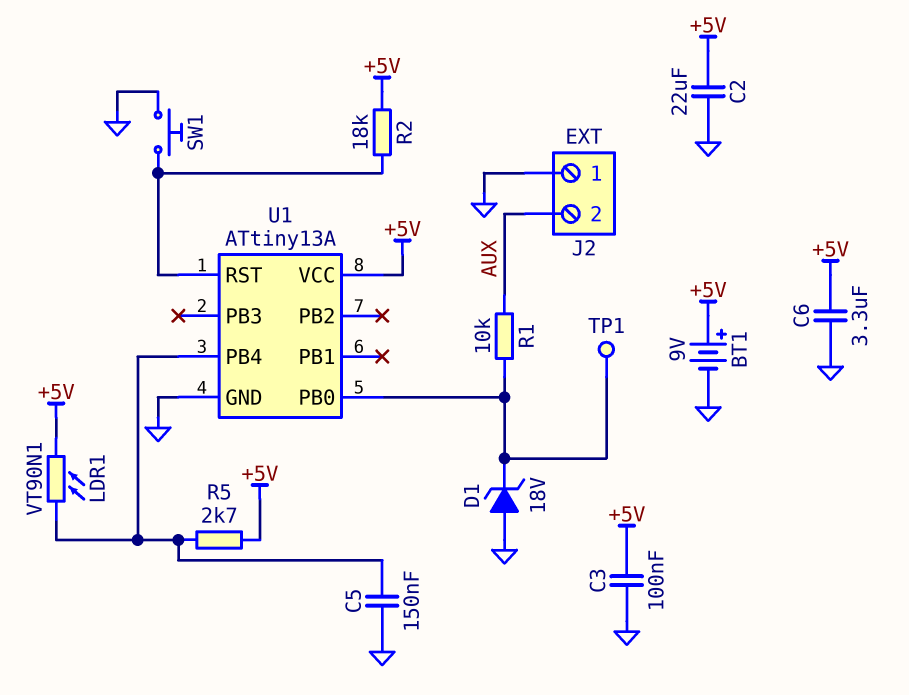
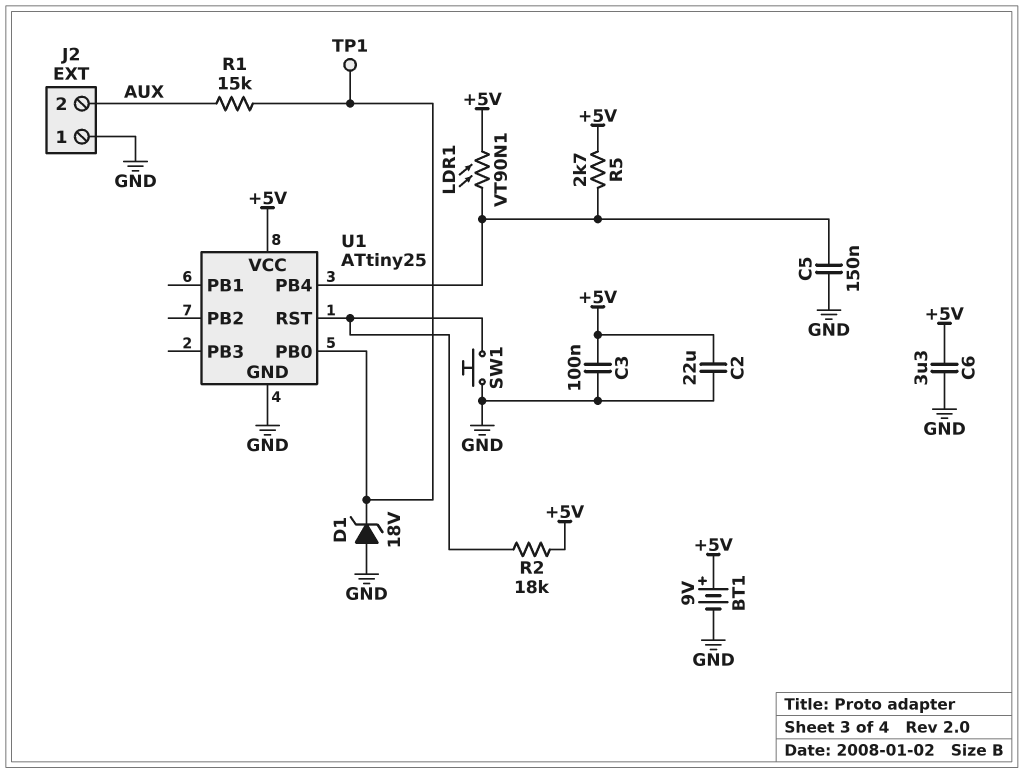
R1: 10k (AUX, U1/PB0) -> 15k (AUX, U1/PB0)
U1: ATtiny13A -> ATtiny25

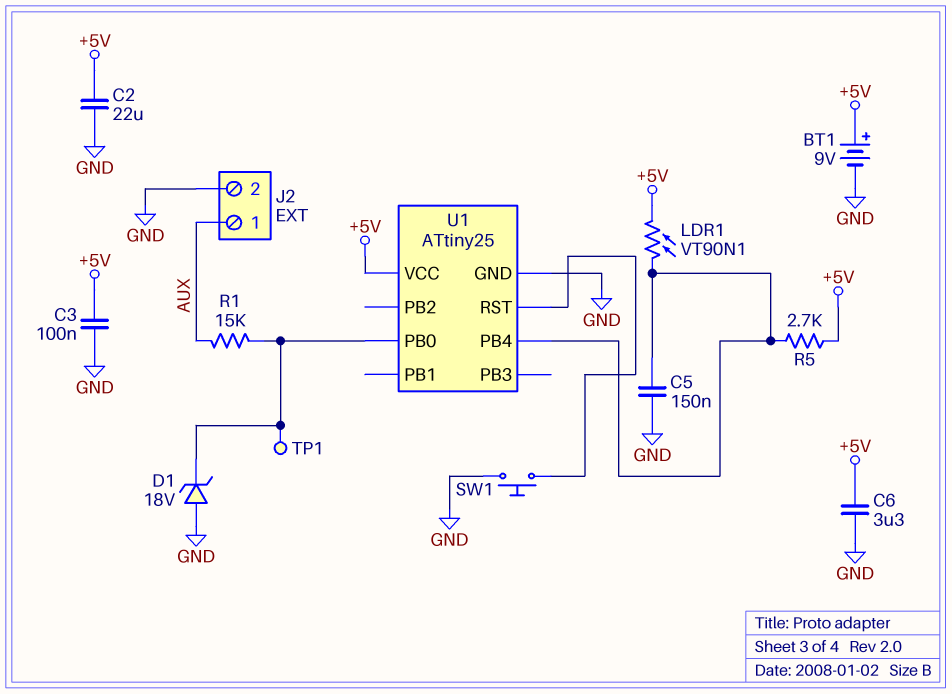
J2 pin 1: GND -> AUX
J2 pin 2: AUX -> GND
R2: 18k (+5V, U1/RST) -> none

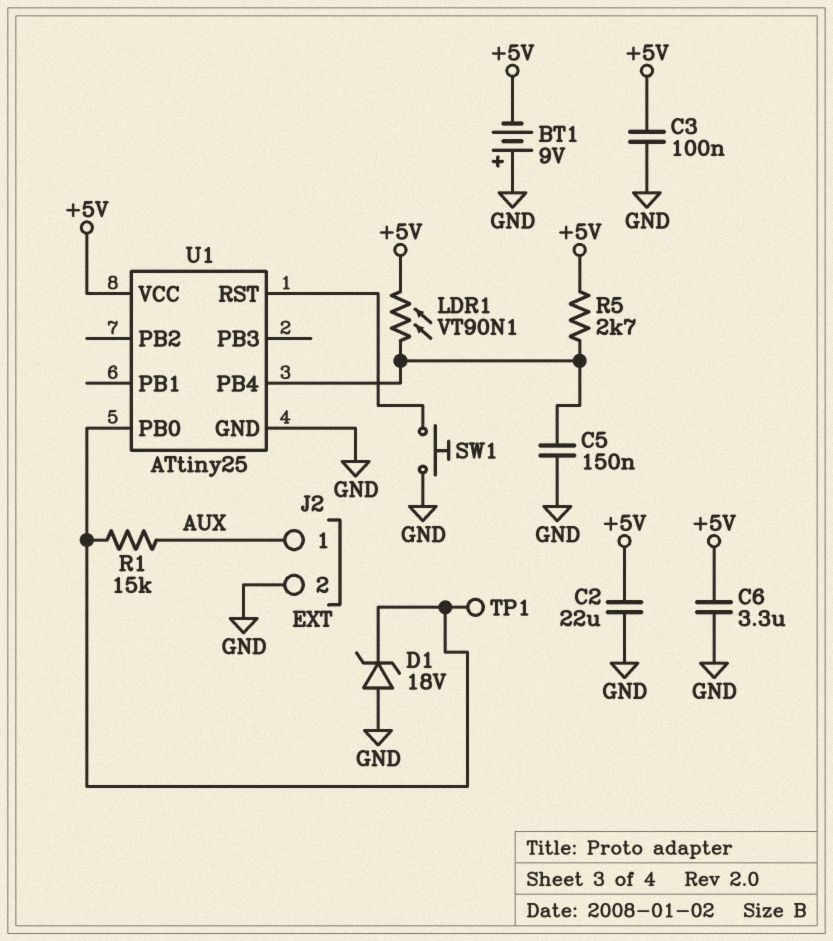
BT1: 9V (plus +5V, minus GND) -> 9V (plus GND, minus +5V)

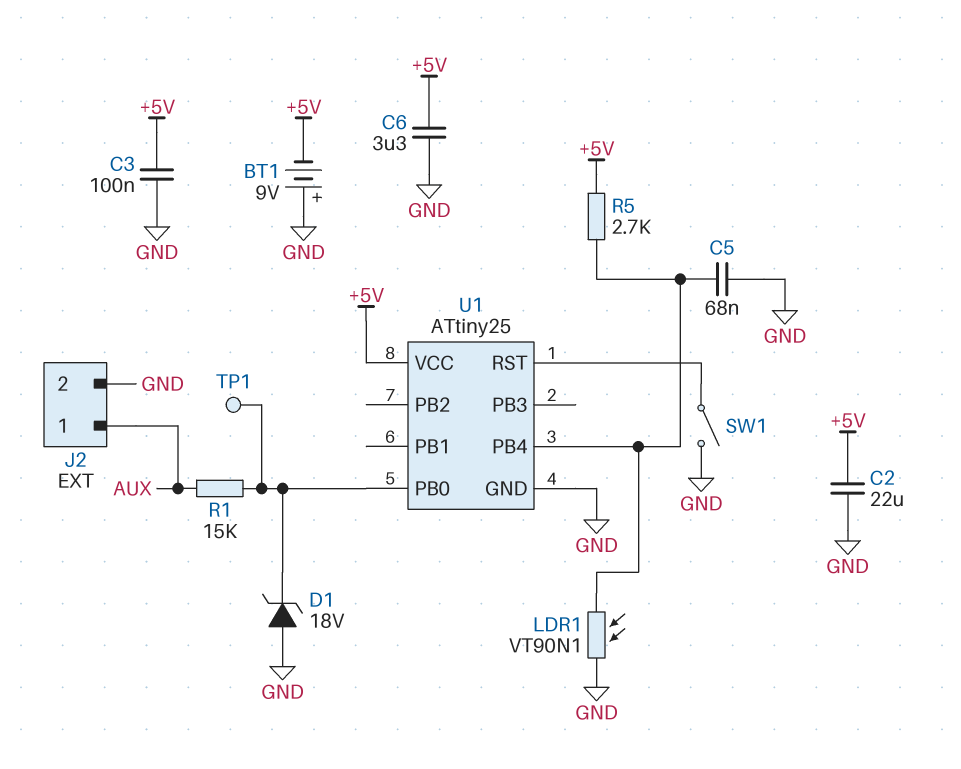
C5: 150nF (GND, U1/PB4) -> 68nF (GND, U1/PB4)
LDR1: VT90N1 (+5V, U1/PB4) -> VT90N1 (GND, U1/PB4)
SW1: button (GND, U1/RST) -> switch (GND, U1/RST)

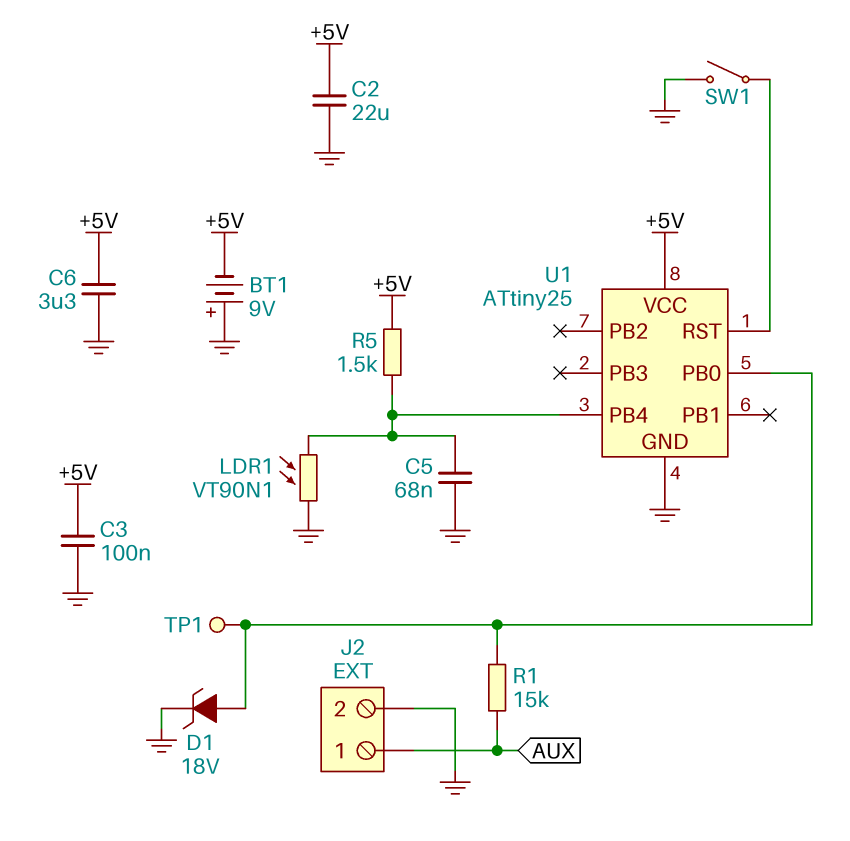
D1: zener 18V (A GND, K U1/PB0) -> zener 18V (A U1/PB0, K GND)
R5: 2.7k (+5V, U1/PB4) -> 1.5k (+5V, U1/PB4)

